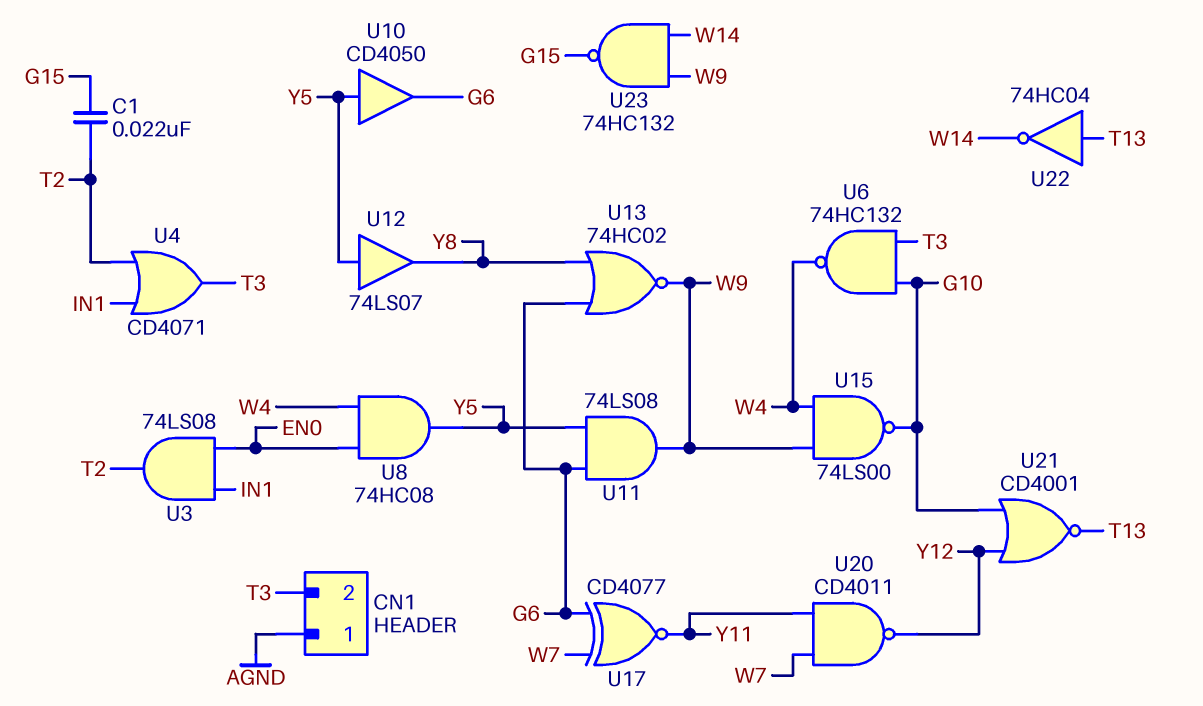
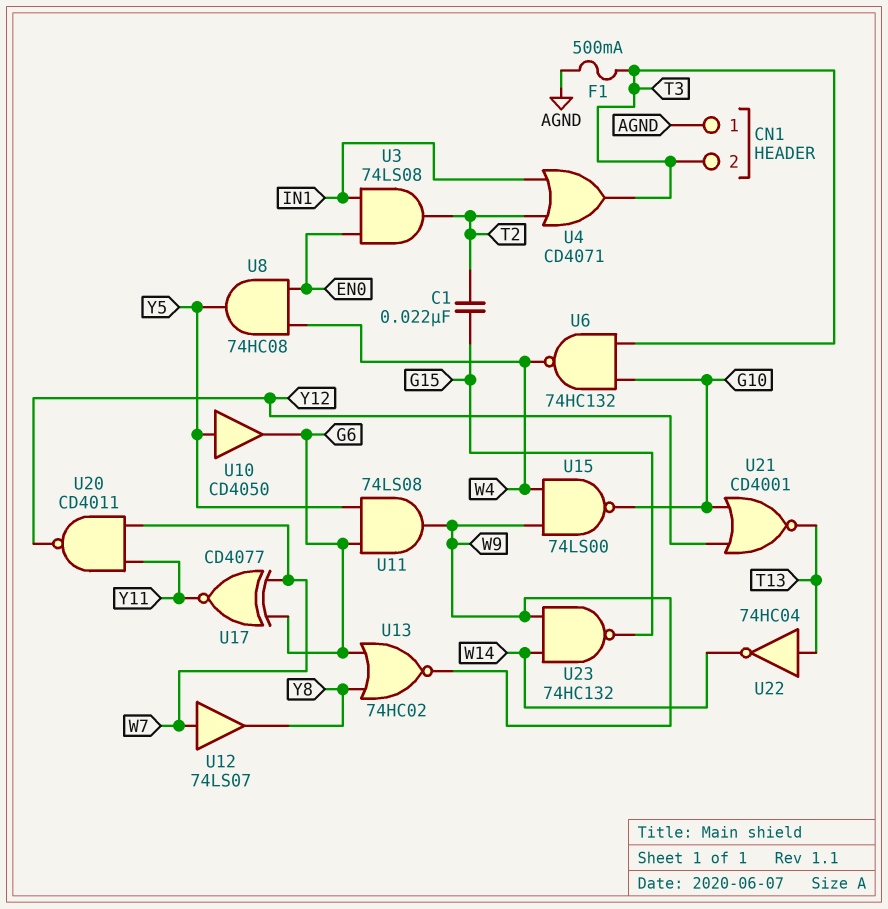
F1: none -> 500mA (AGND, T3)
U12: buffer 74LS07 (in Y5, out Y8) -> buffer 74LS07 (in W7, out Y8)

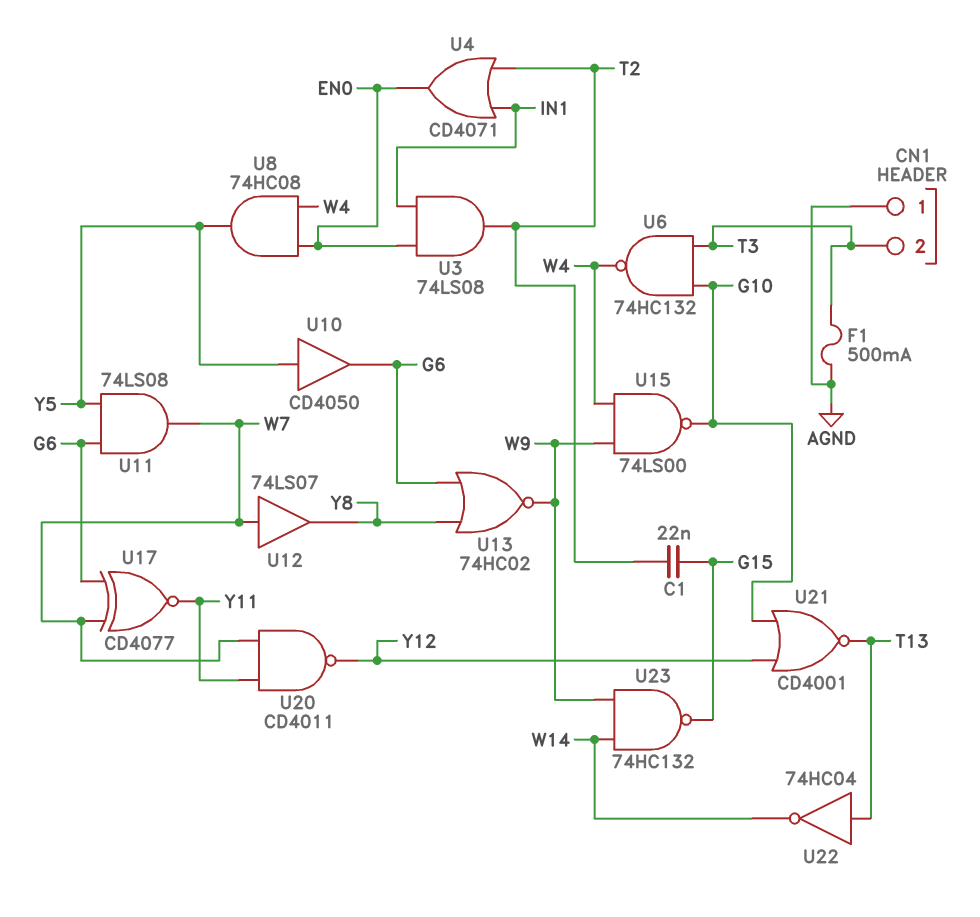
U4: OR CD4071 (in IN1, in T2, out T3) -> OR CD4071 (in IN1, in T2, out EN0)
U11: AND 74LS08 (in G6, in Y5, out W9) -> AND 74LS08 (in G6, in Y5, out W7)

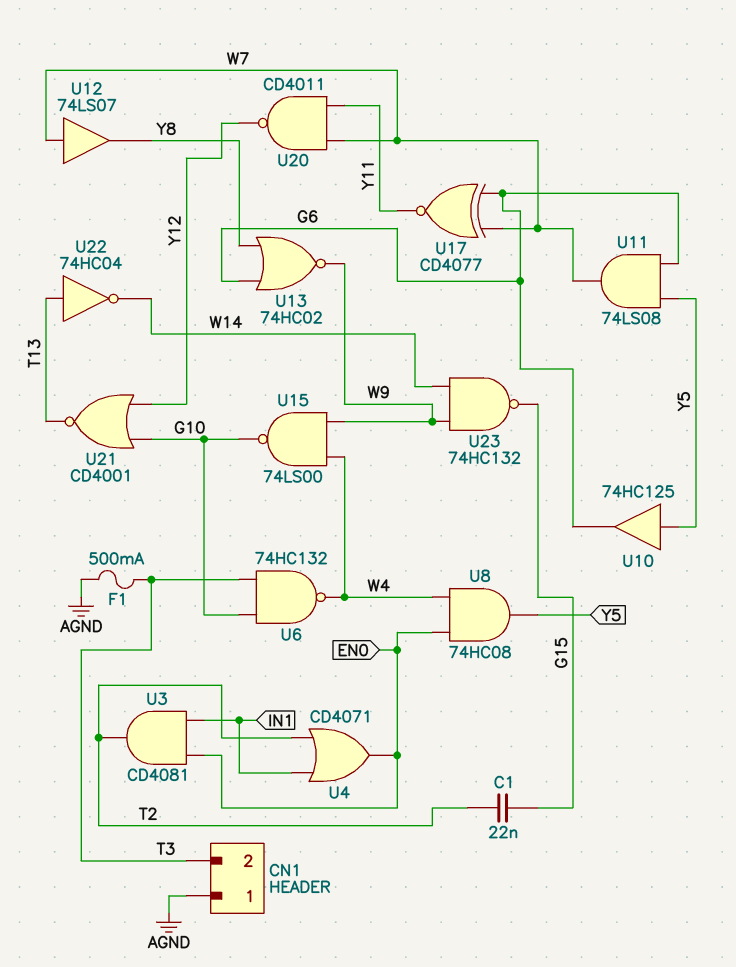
U3: AND 74LS08 (in EN0, in IN1, out T2) -> AND CD4081 (in EN0, in IN1, out T2)
U10: buffer CD4050 (in Y5, out G6) -> buffer 74HC125 (in Y5, out G6)

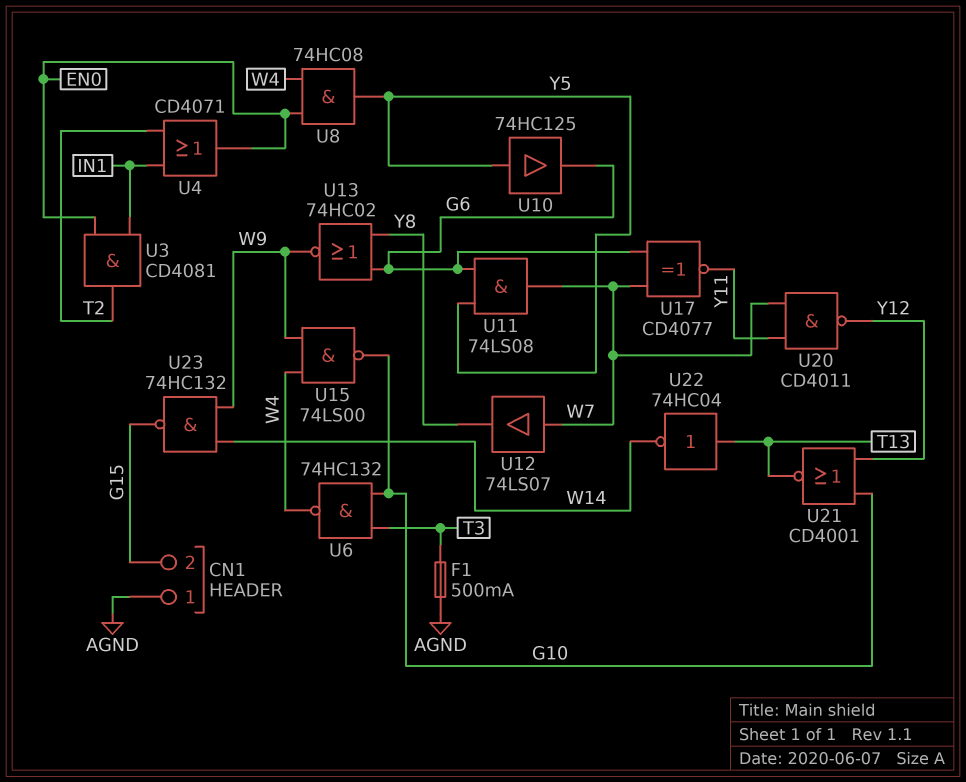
C1: 22nF (G15, T2) -> none
CN1 pin 2: T3 -> G15

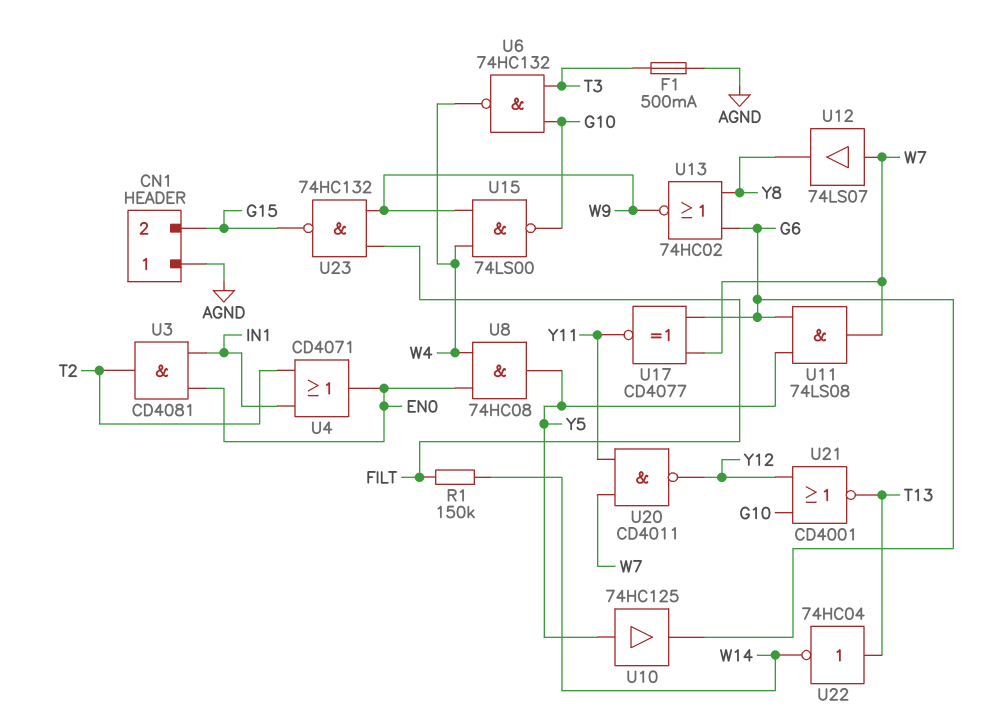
R1: none -> 150k (FILT, W14)
U23: NAND 74HC132 (in W9, in W14, out G15) -> NAND 74HC132 (in FILT, in W9, out G15)

